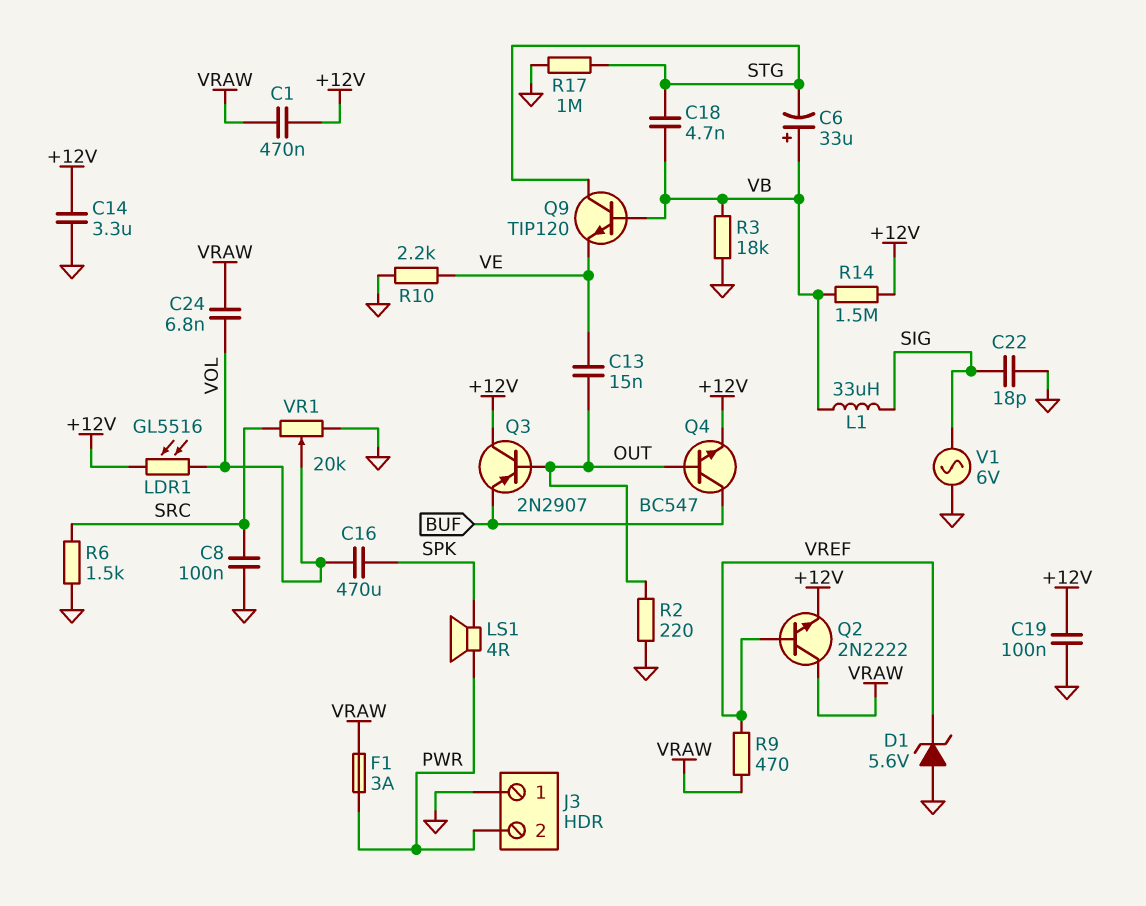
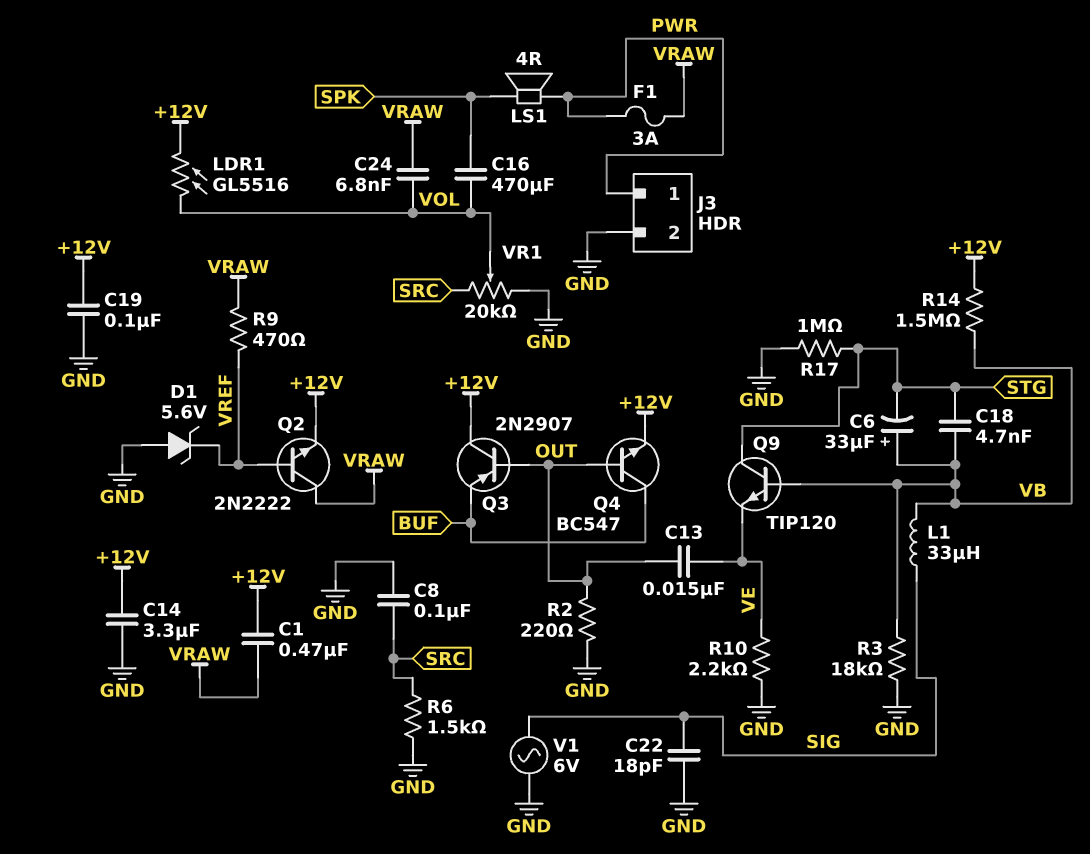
J3 pin 1: GND -> PWR
J3 pin 2: PWR -> GND

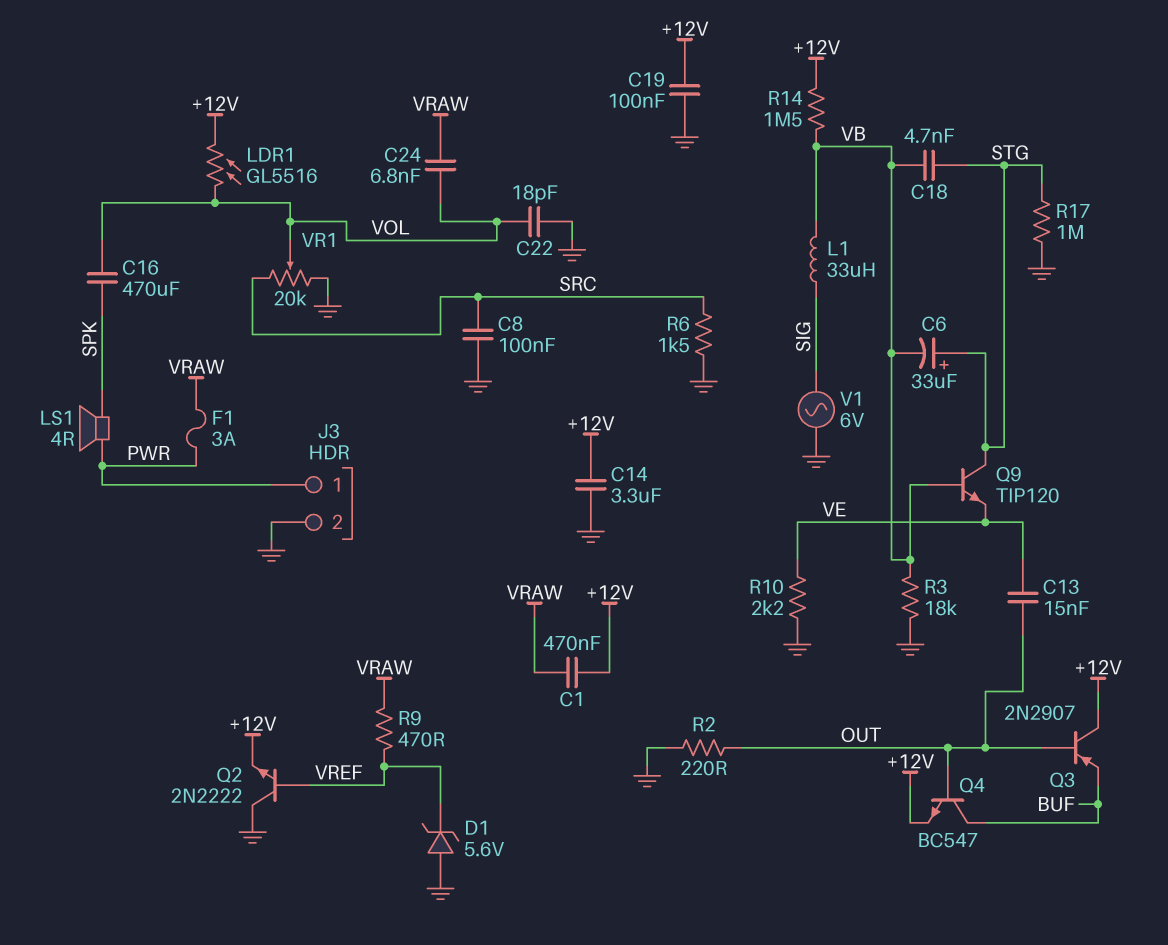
C6: 33uF (plus VB, minus STG) -> 33uF (plus STG, minus VB)
C22: 18pF (GND, SIG) -> 18pF (GND, VOL)
Q2: NPN 2N2222 (B VREF, C VRAW, E +12V) -> NPN 2N2222 (B VREF, C GND, E +12V)

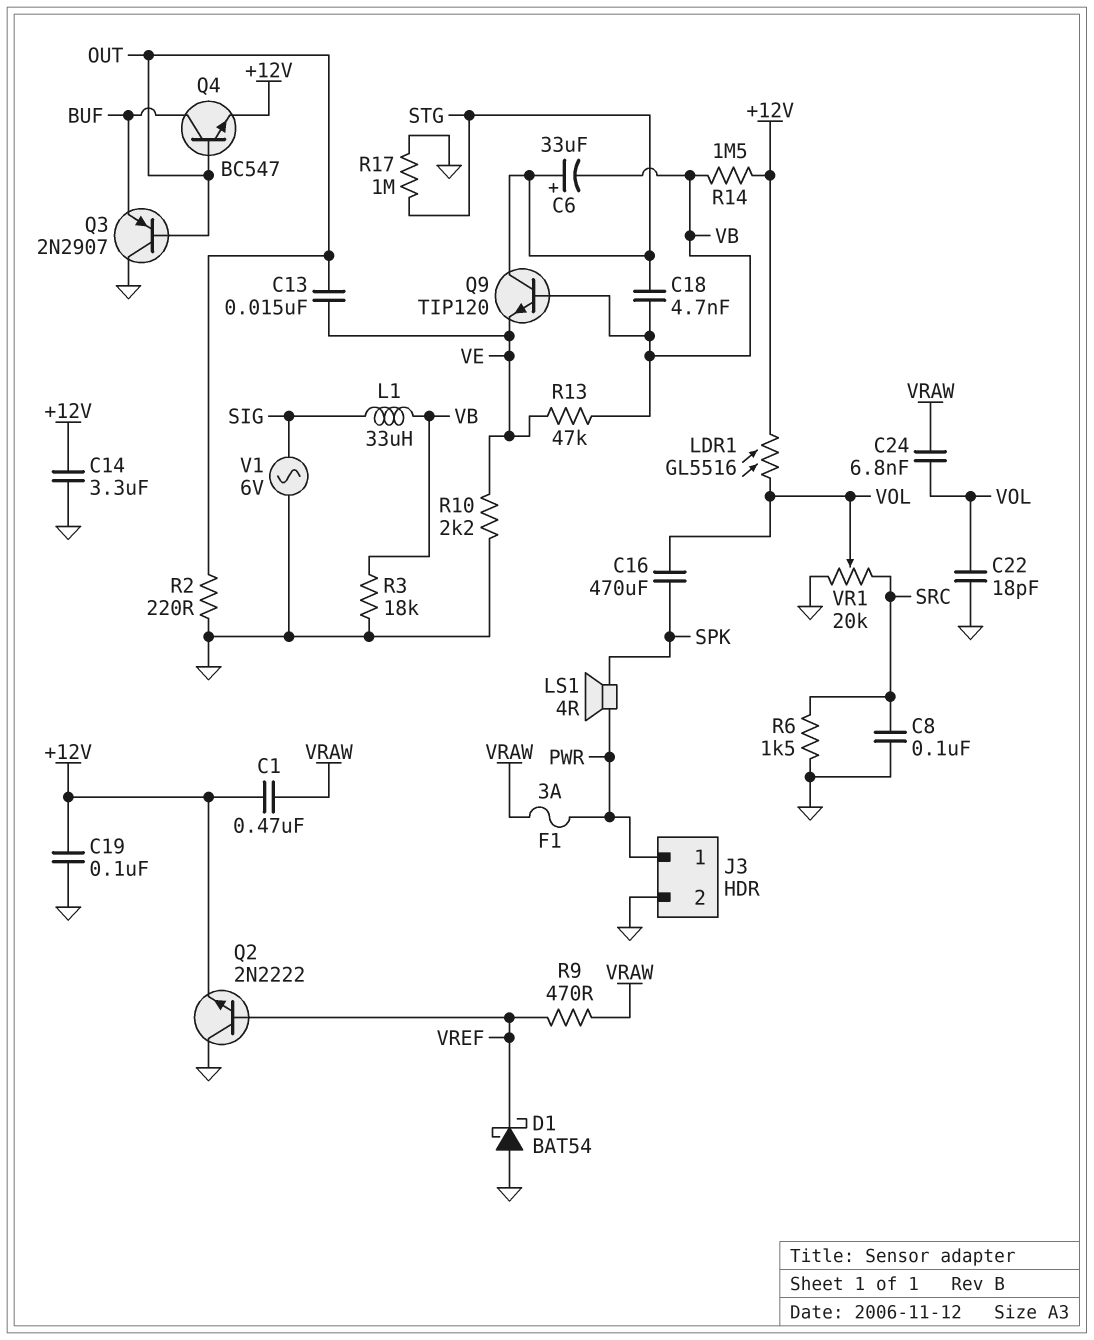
D1: zener 5.6V (A GND, K VREF) -> schottky BAT54 (A GND, K VREF)
Q3: PNP 2N2907 (B OUT, C +12V, E BUF) -> PNP 2N2907 (B OUT, C GND, E BUF)
R13: none -> 47k (VB, VE)

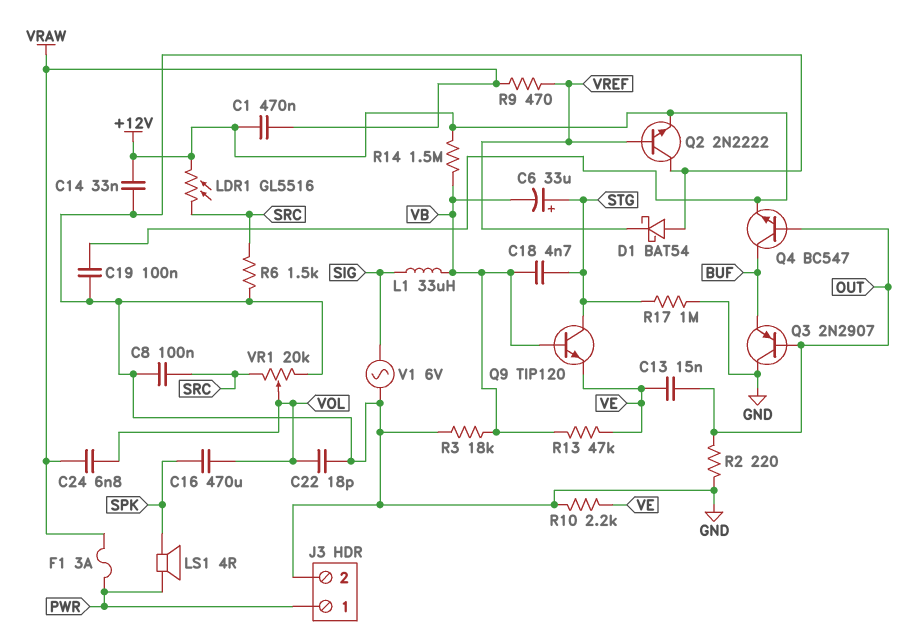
C14: 3.3uF (+12V, GND) -> 33nF (+12V, GND)
LDR1: GL5516 (+12V, VOL) -> GL5516 (+12V, SRC)

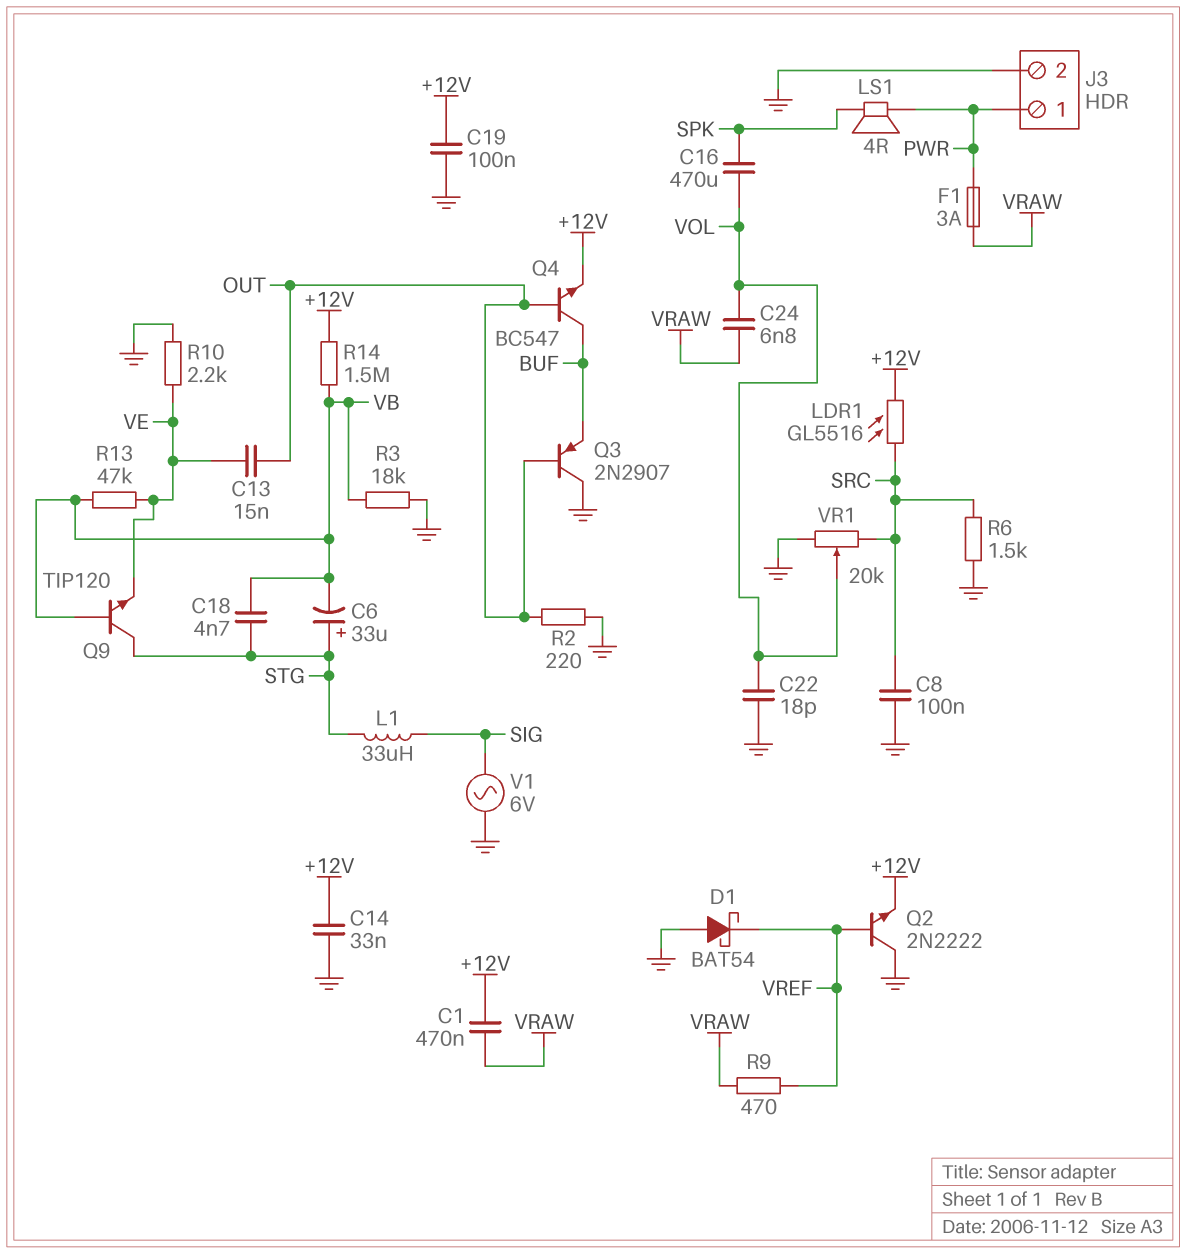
L1: 33uH (SIG, VB) -> 33uH (SIG, STG)
R17: 1M (GND, STG) -> none

